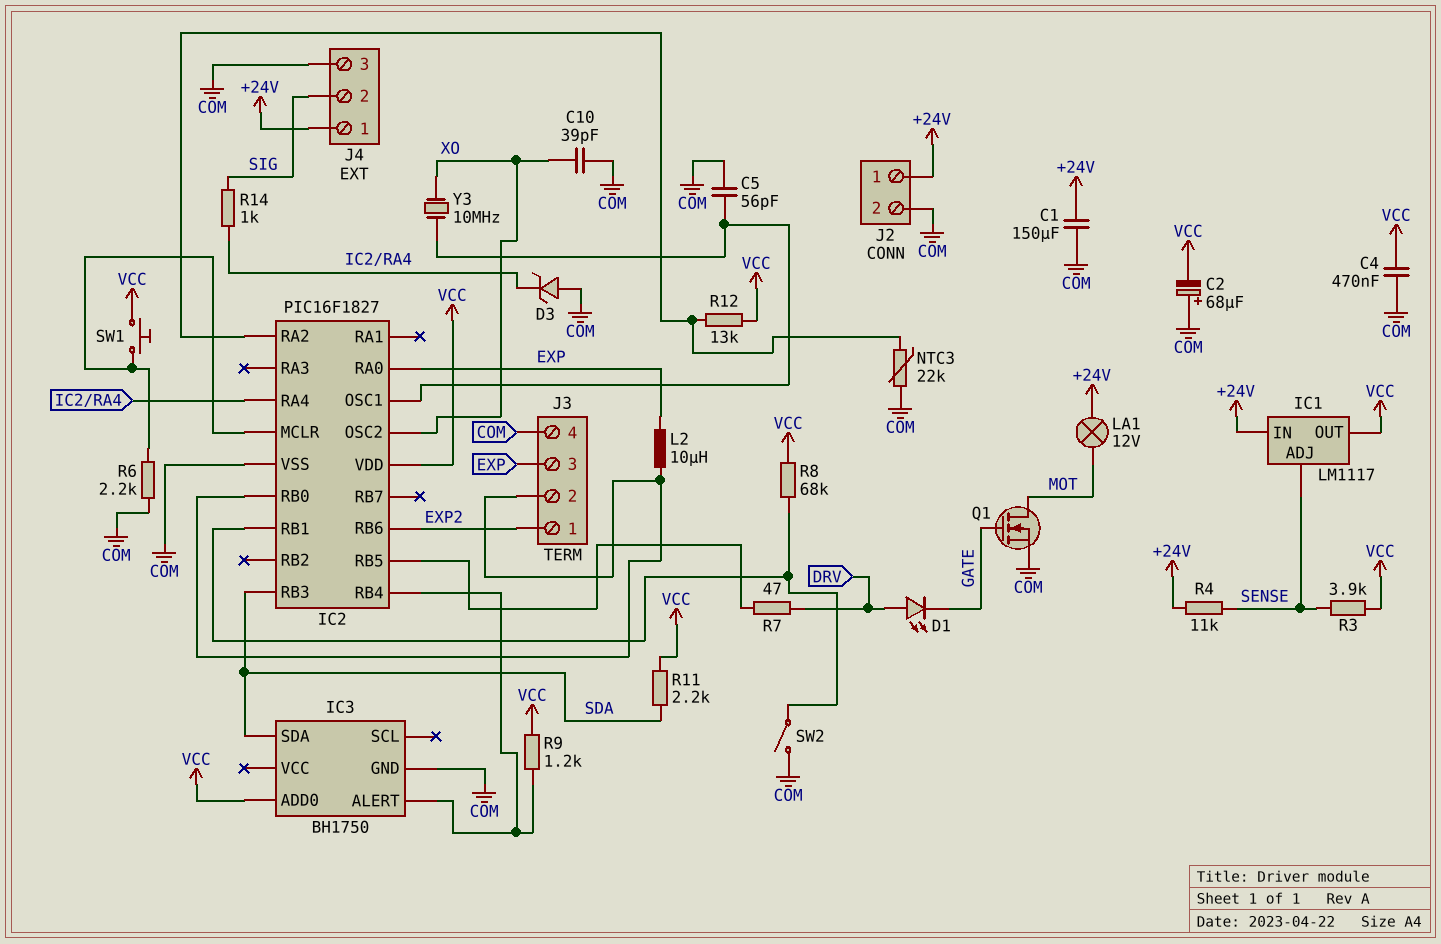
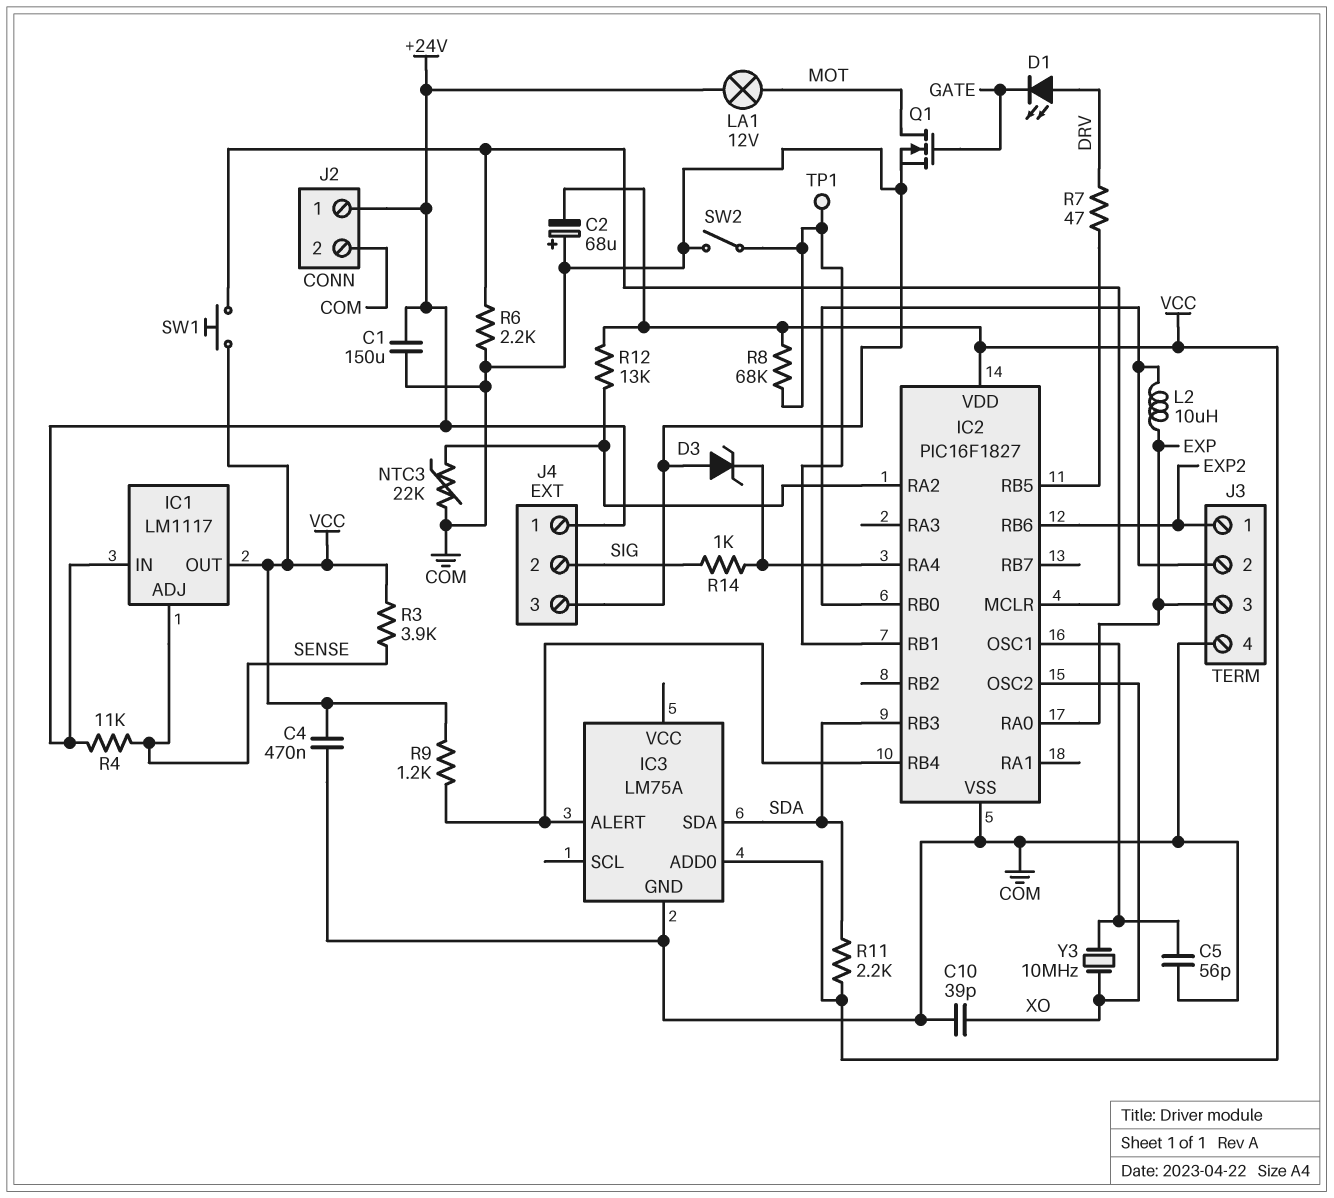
IC3: BH1750 -> LM75A
TP1: none -> test point (IC2/RB1)

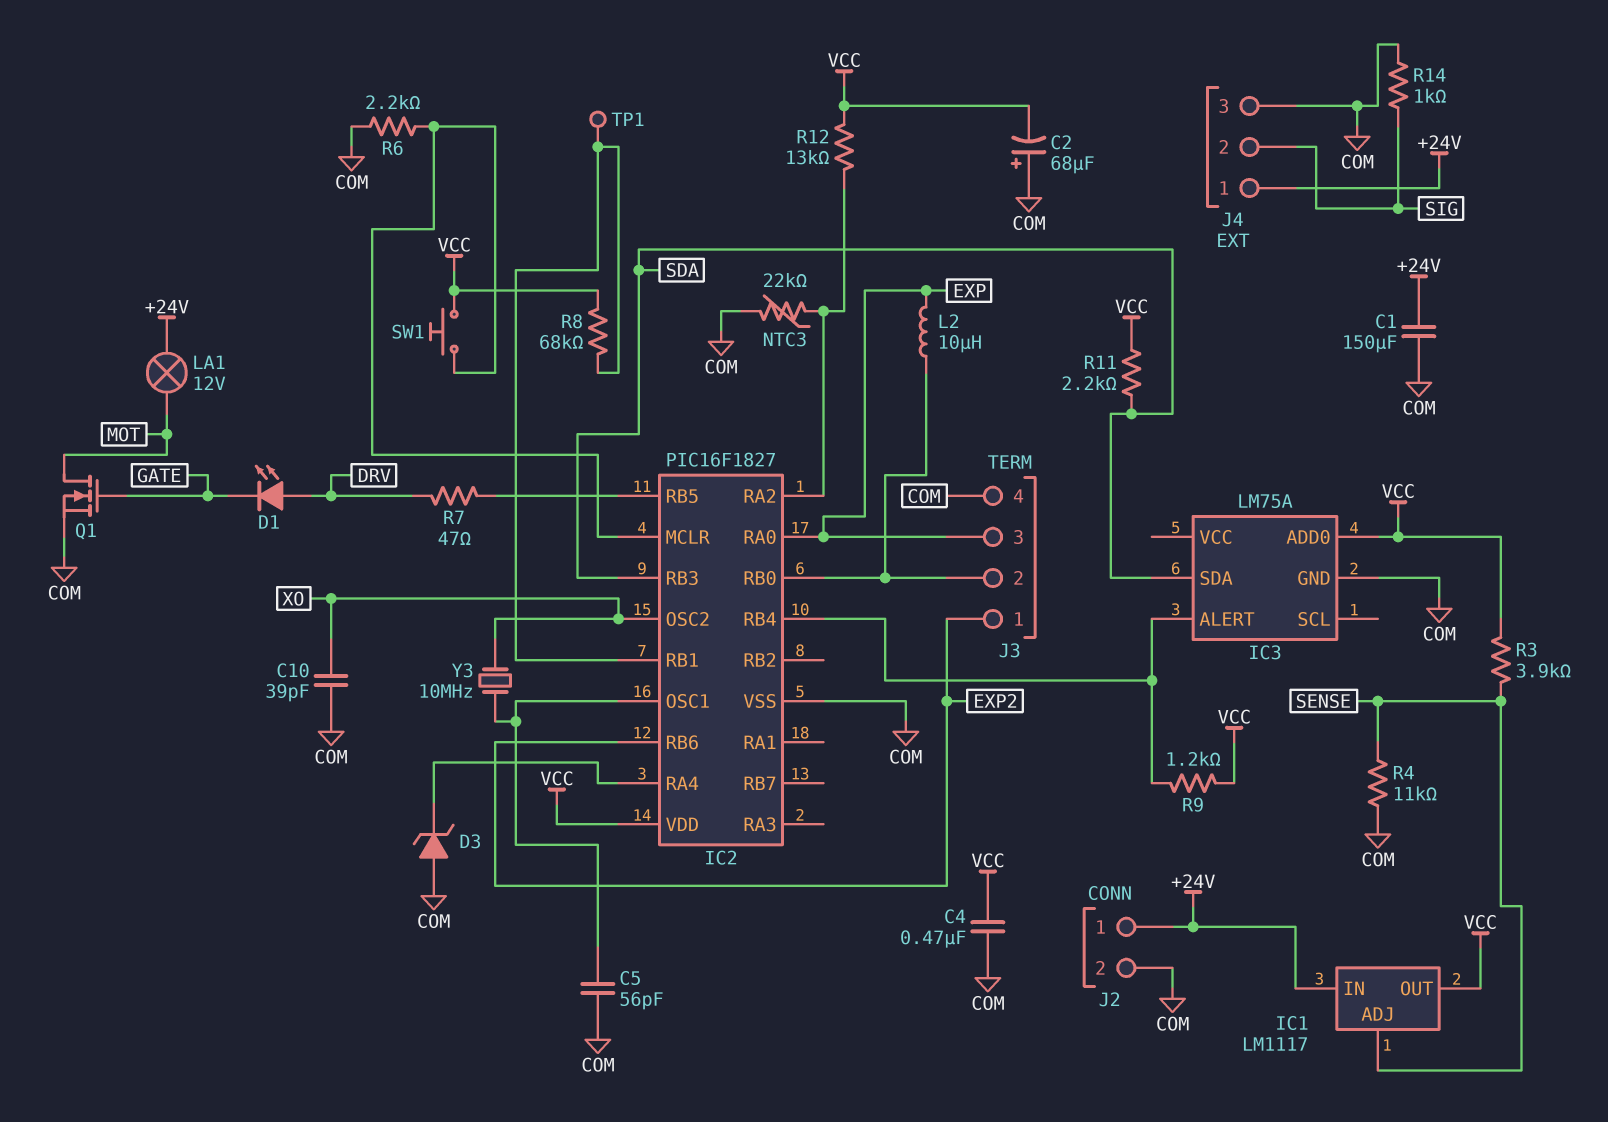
R4: 11k (+24V, SENSE) -> 11k (COM, SENSE)
R14: 1k (IC2/RA4, SIG) -> 1k (COM, SIG)
SW2: switch (COM, IC2/RB1) -> none

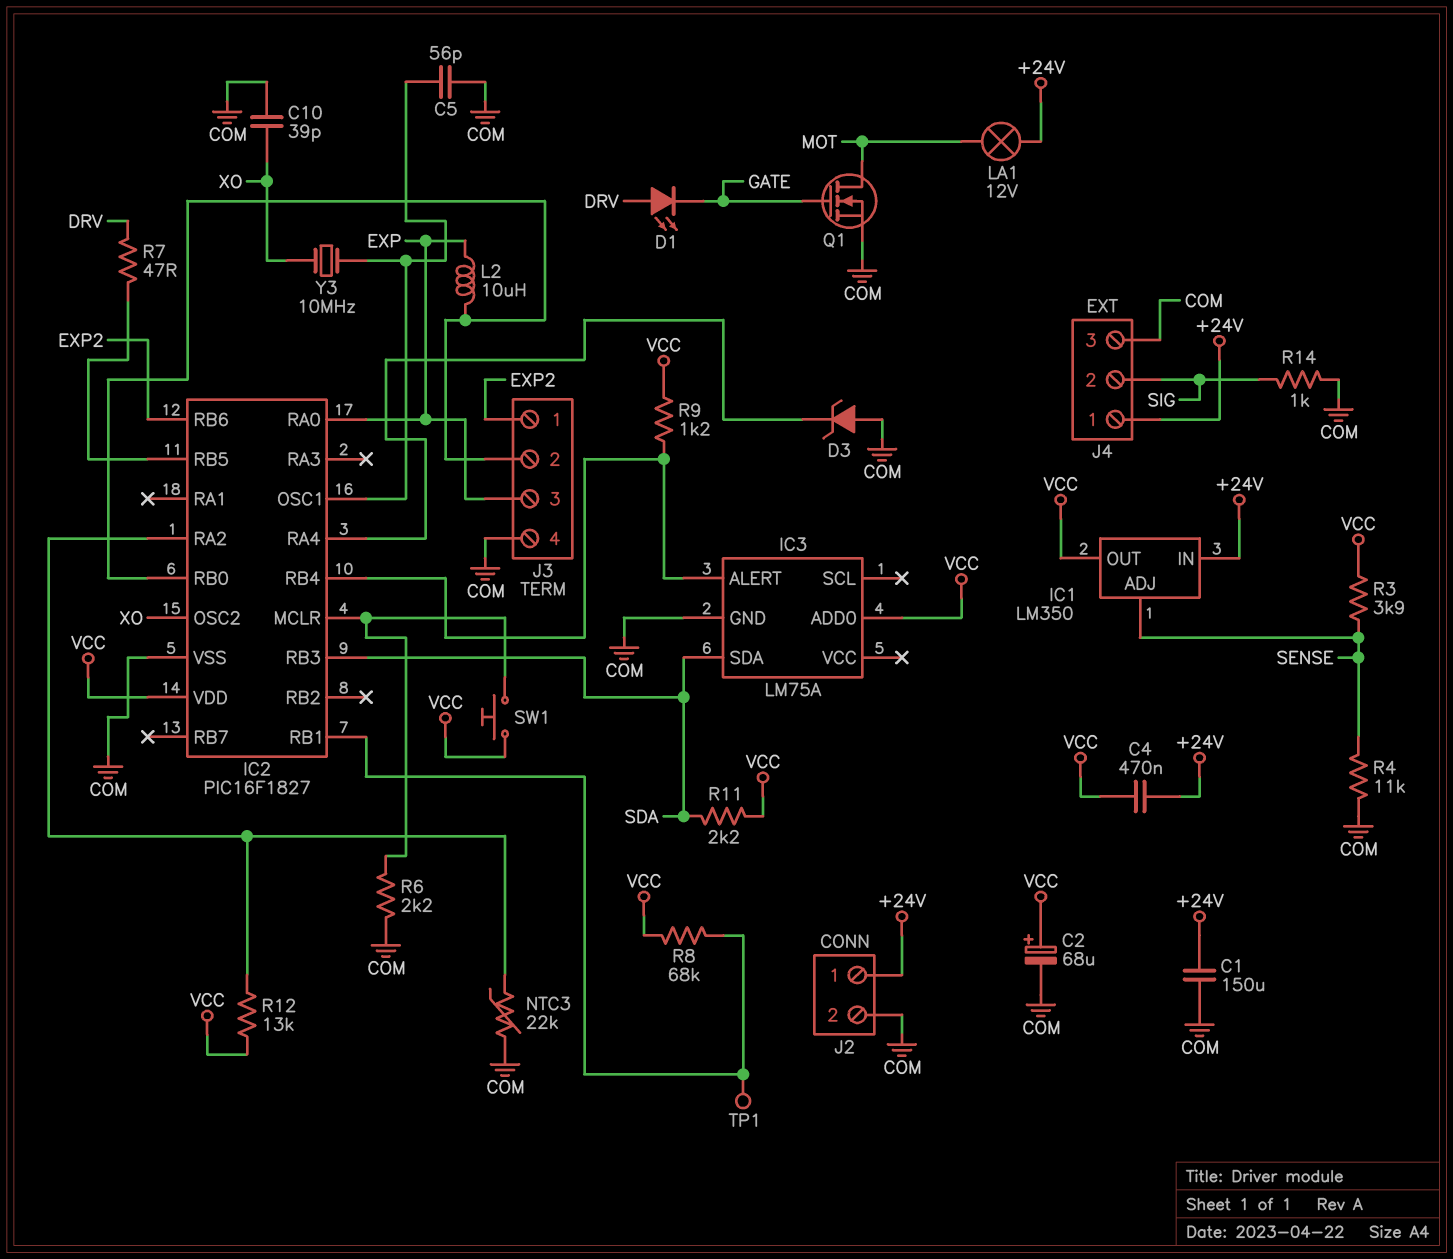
C2: 68uF (plus COM, minus VCC) -> 68uF (plus VCC, minus COM)
C4: 470nF (COM, VCC) -> 470nF (+24V, VCC)
IC1: LM1117 -> LM350

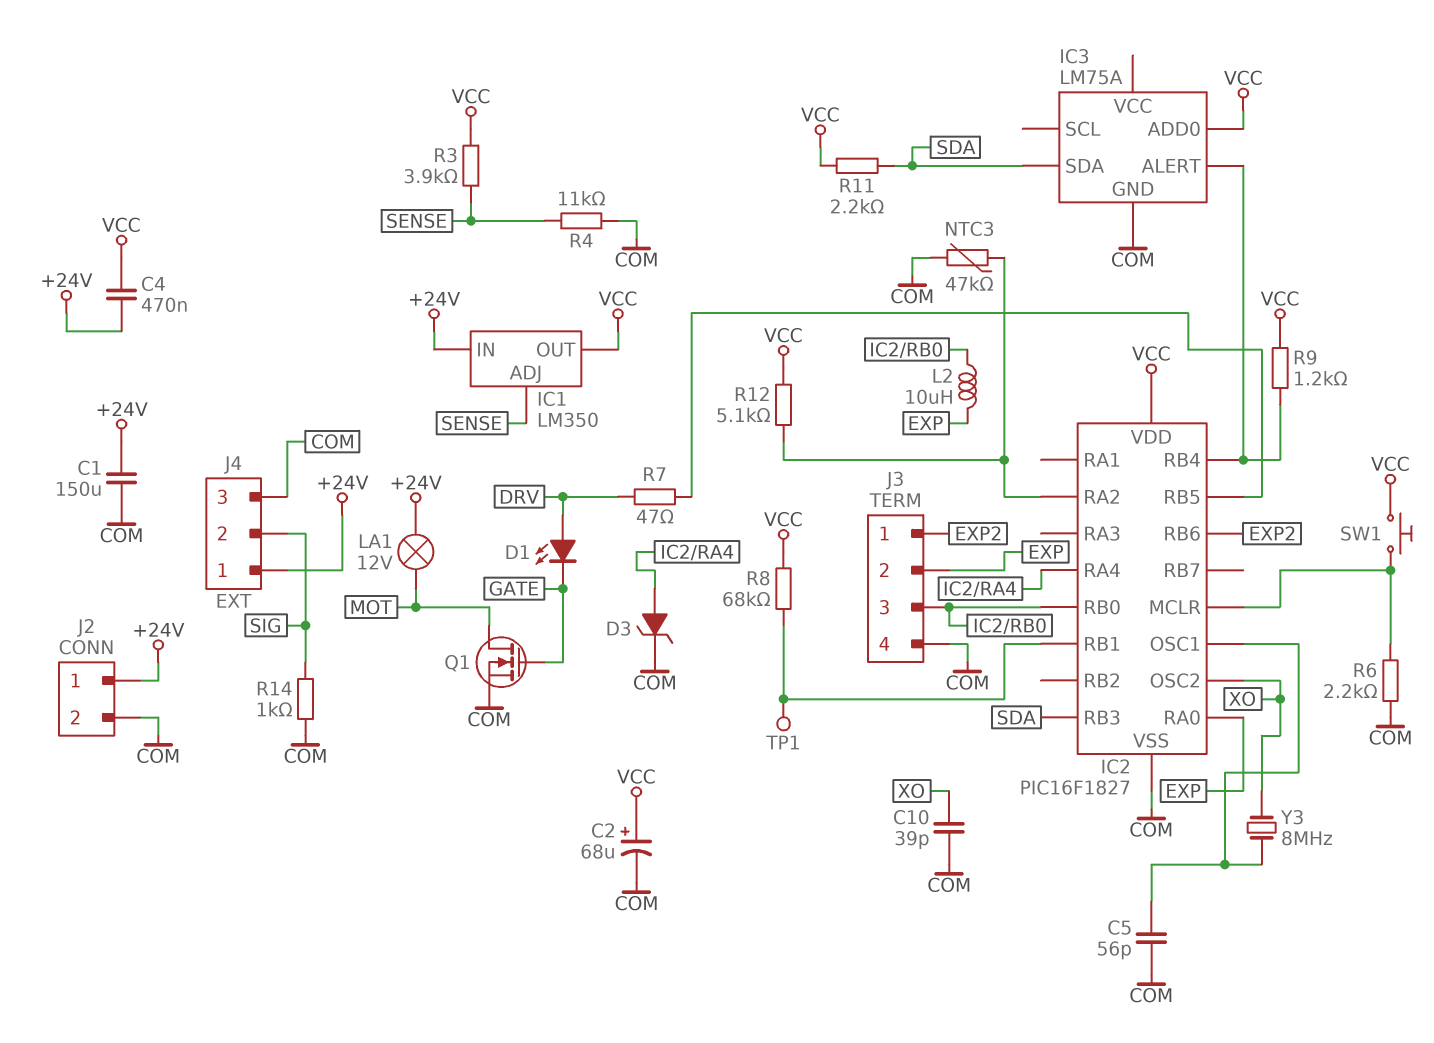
D3: zener (A COM, K IC2/RA4) -> zener (A IC2/RA4, K COM)
J3 pin 2: IC2/RB0 -> EXP
J3 pin 3: EXP -> IC2/RB0
NTC3: 22k (COM, IC2/RA2) -> 47k (COM, IC2/RA2)
R12: 13k (IC2/RA2, VCC) -> 5.1k (IC2/RA2, VCC)
Y3: 10MHz (IC2/OSC1, XO) -> 8MHz (IC2/OSC1, XO)

